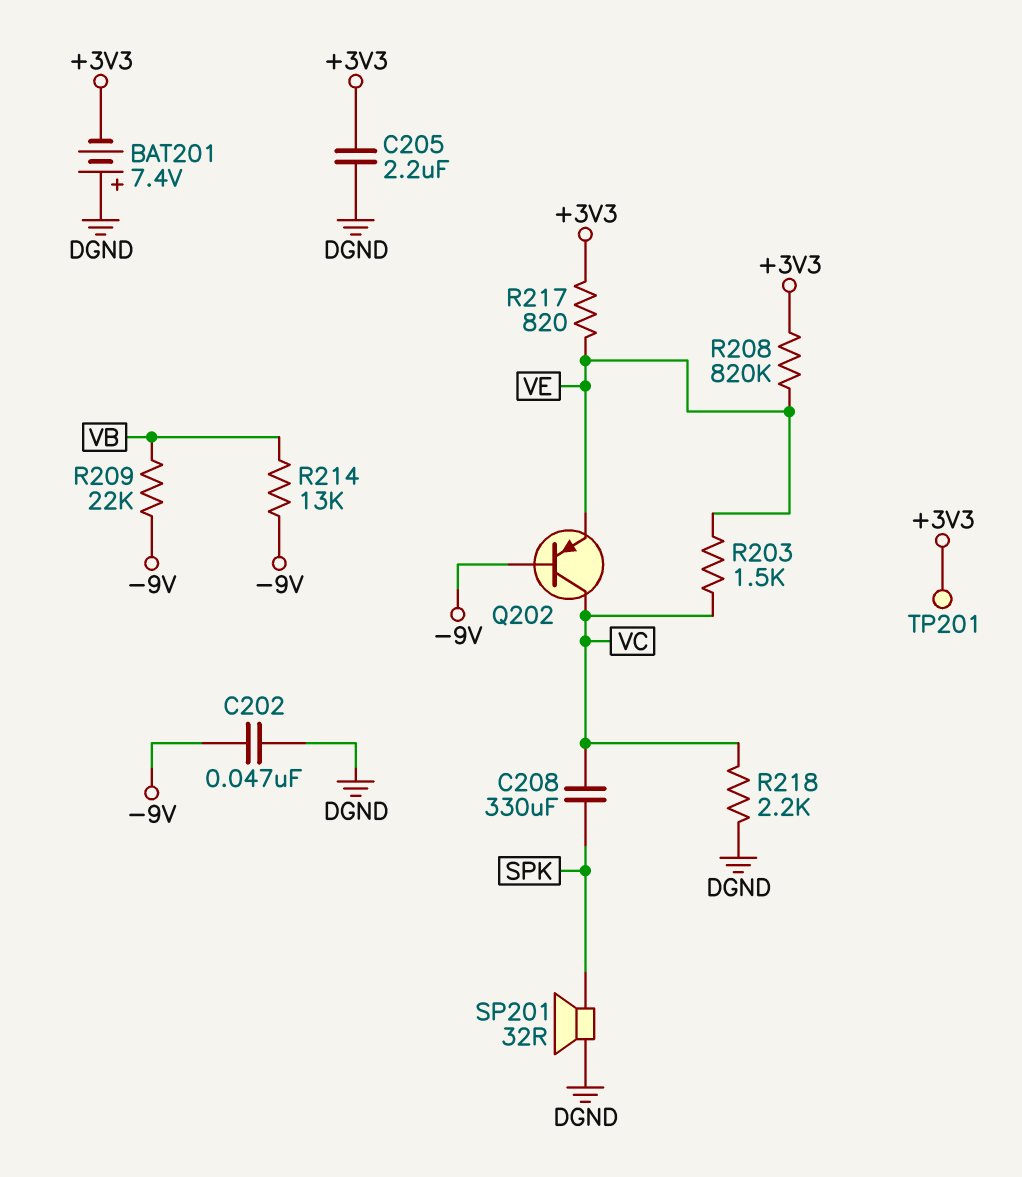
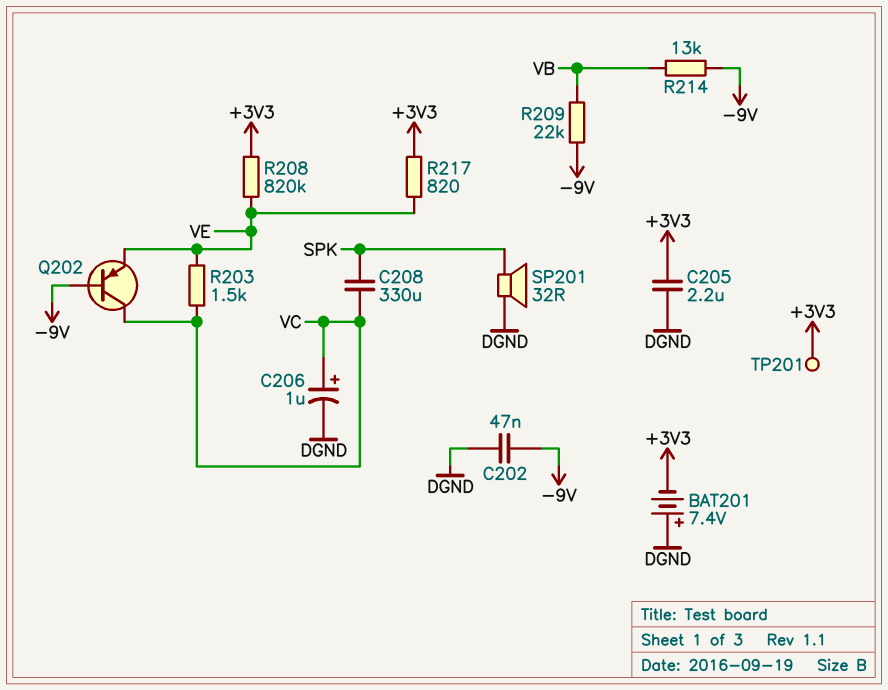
C206: none -> 1uF (plus VC, minus DGND)
R218: 2.2k (DGND, VC) -> none

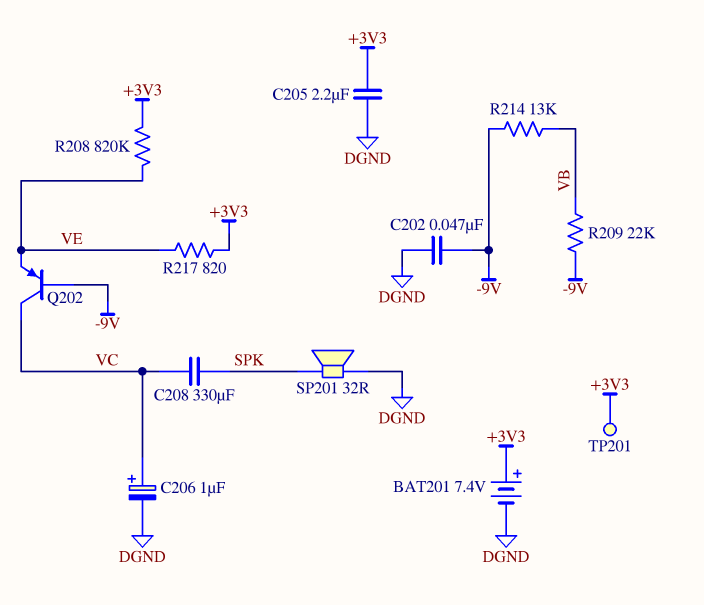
BAT201: 7.4V (plus DGND, minus +3V3) -> 7.4V (plus +3V3, minus DGND)
R203: 1.5k (VC, VE) -> none

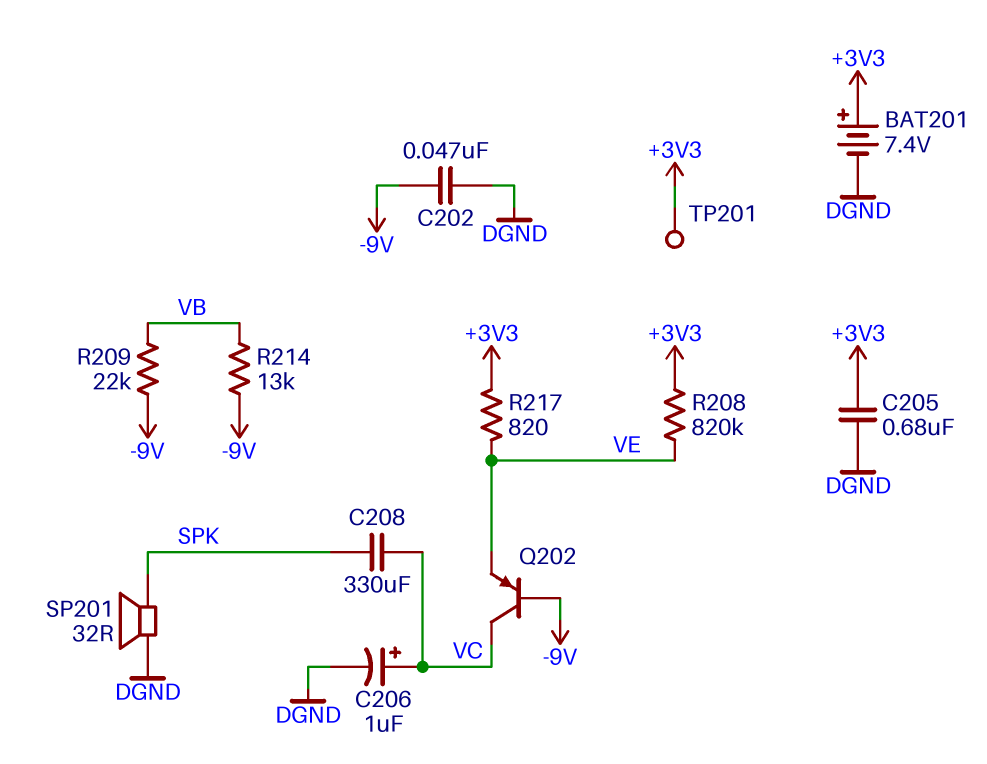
C205: 2.2uF (+3V3, DGND) -> 680nF (+3V3, DGND)

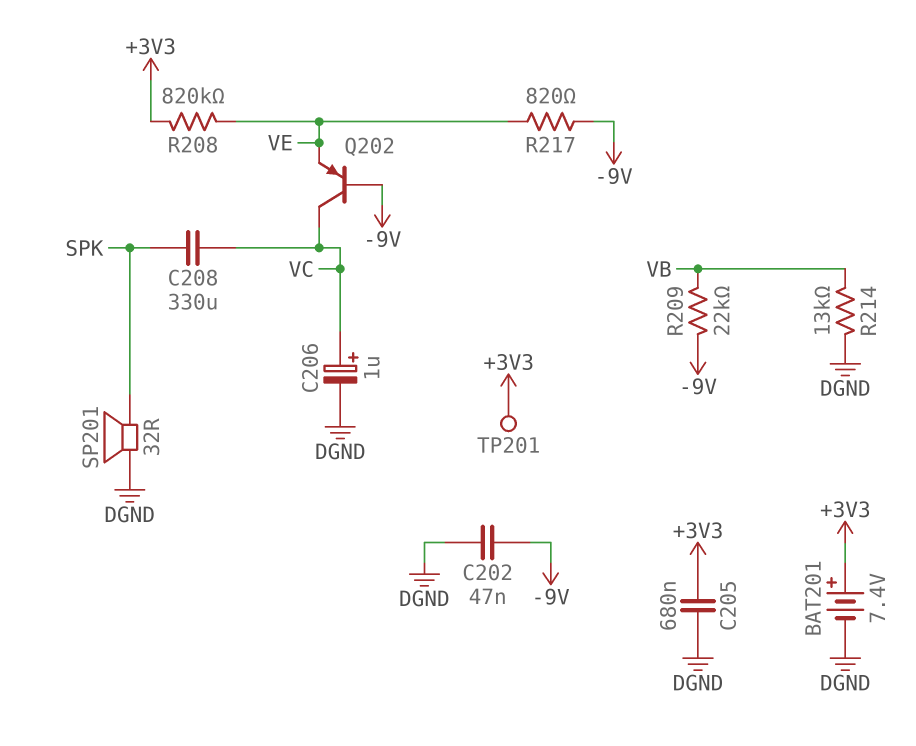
R214: 13k (-9V, VB) -> 13k (DGND, VB)
R217: 820 (+3V3, VE) -> 820 (-9V, VE)

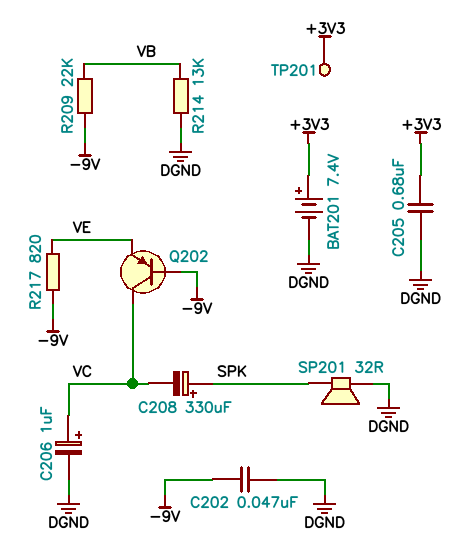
C208: 330uF (SPK, VC) -> 330uF (plus SPK, minus VC)
R208: 820k (+3V3, VE) -> none

